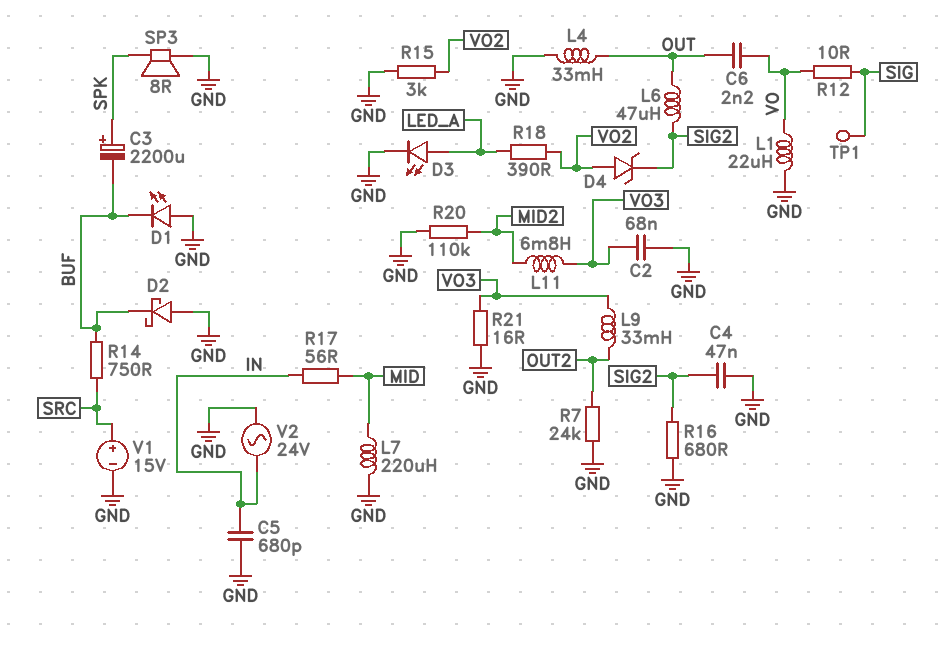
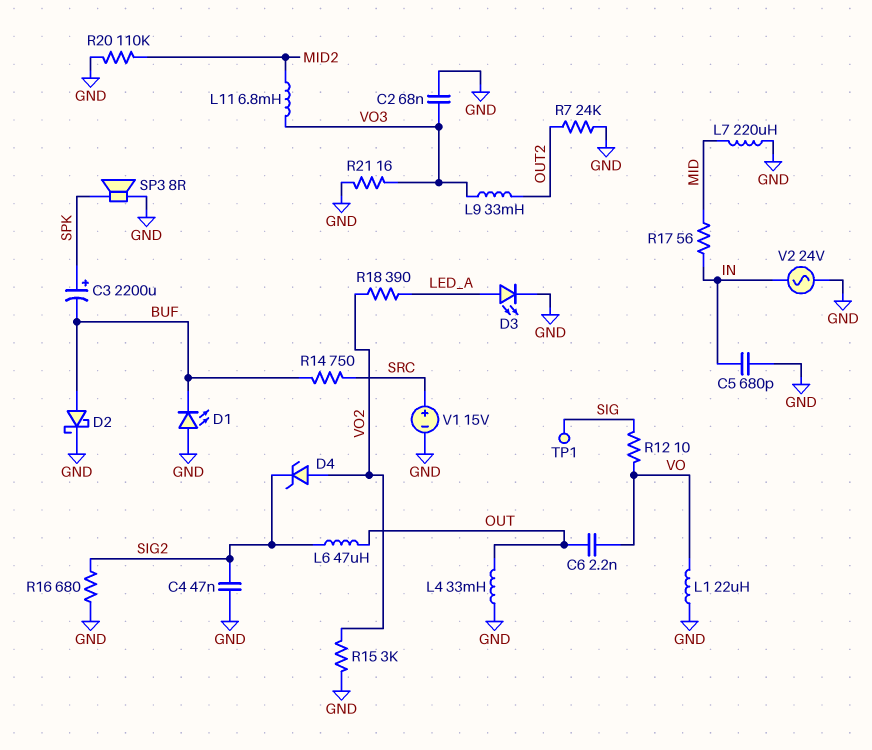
D2: schottky (A GND, K BUF) -> schottky (A BUF, K GND)

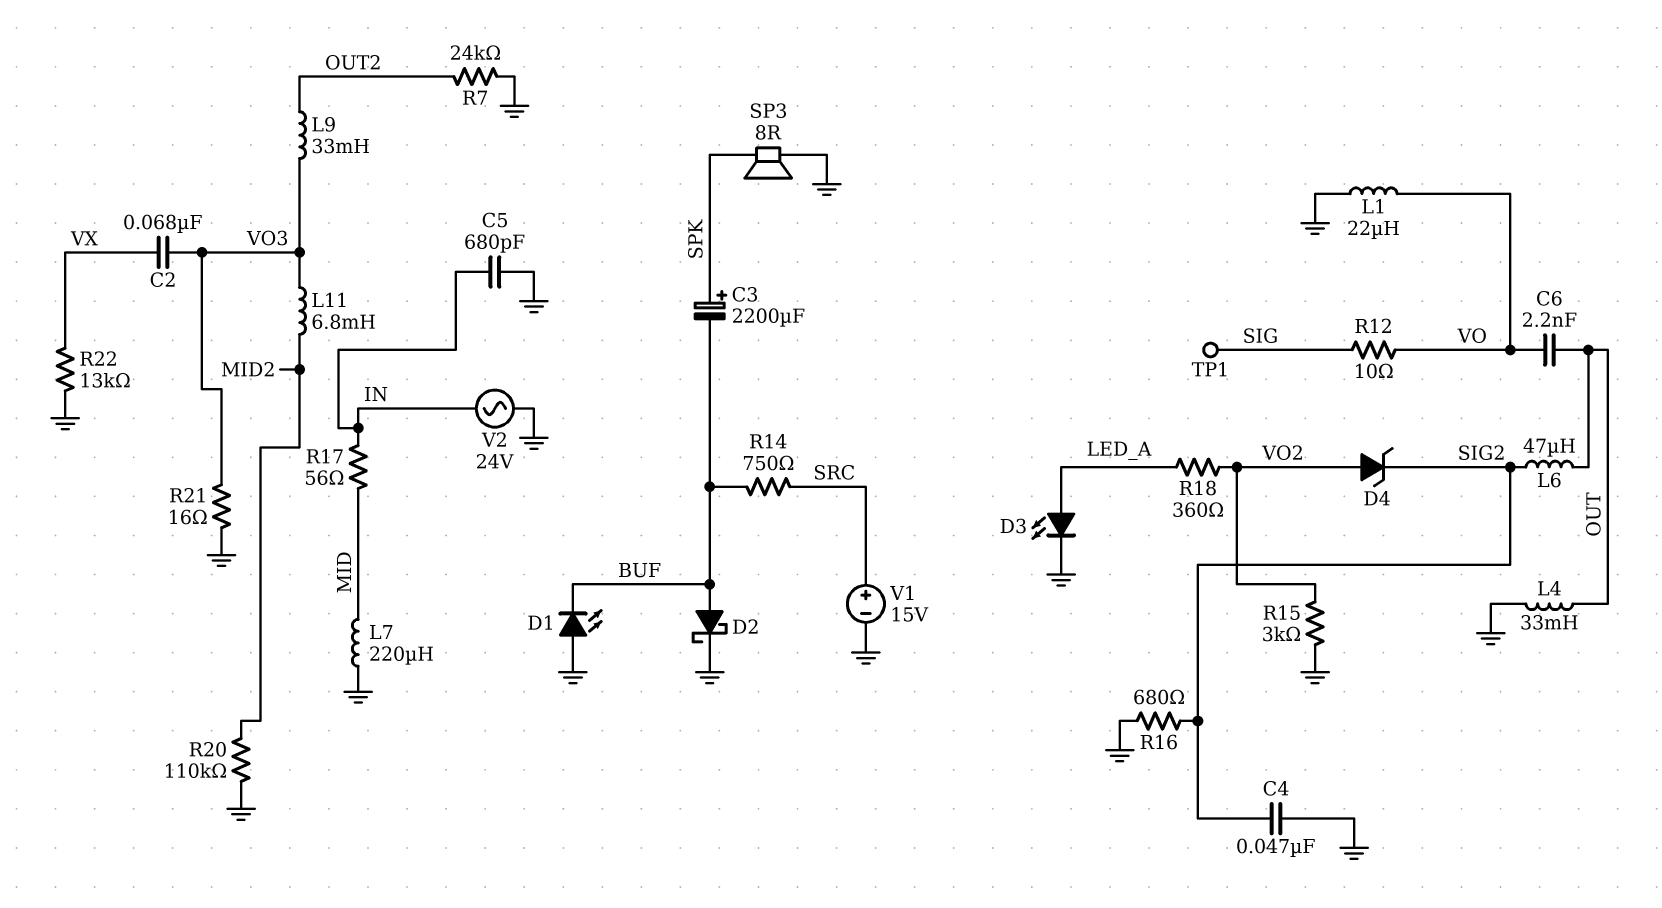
C2: 68nF (GND, VO3) -> 68nF (VO3, VX)
R18: 390 (LED_A, VO2) -> 360 (LED_A, VO2)
R22: none -> 13k (GND, VX)

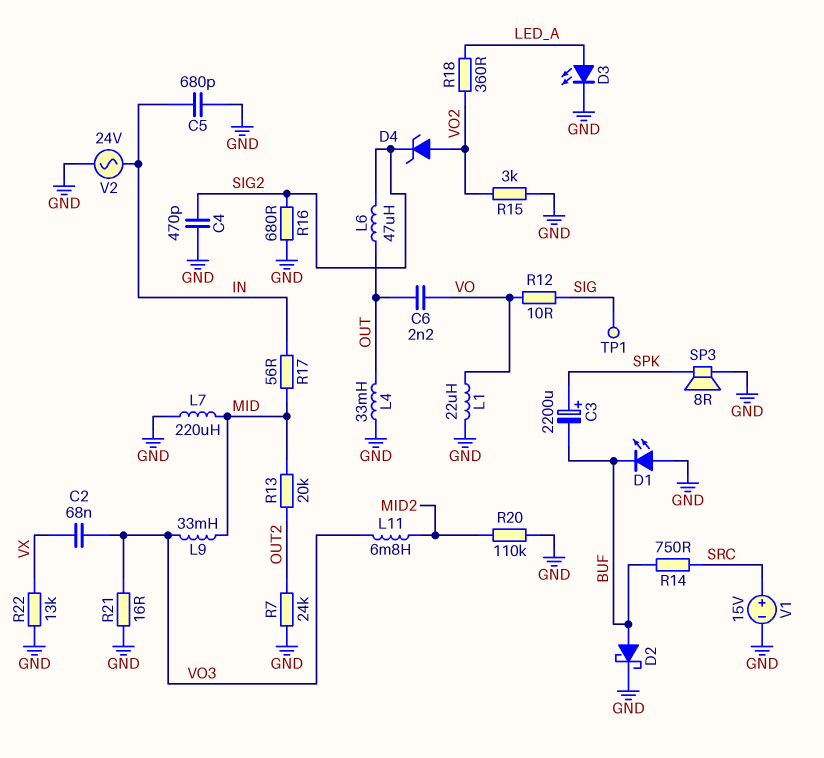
C4: 47nF (GND, SIG2) -> 470pF (GND, SIG2)
L9: 33mH (OUT2, VO3) -> 33mH (MID, VO3)
R13: none -> 20k (MID, OUT2)

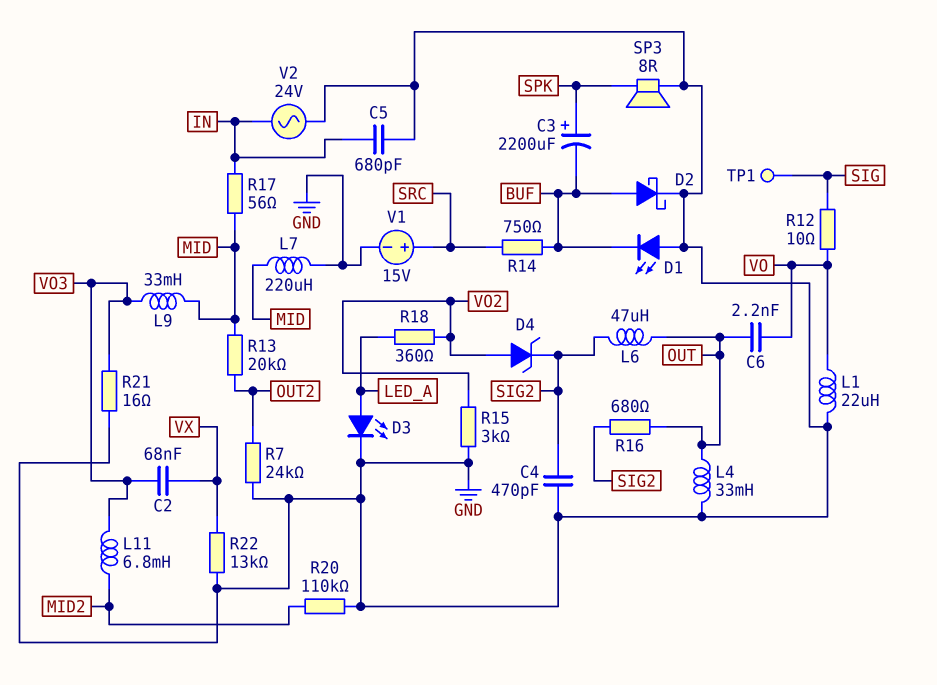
R16: 680 (GND, SIG2) -> 680 (OUT, SIG2)

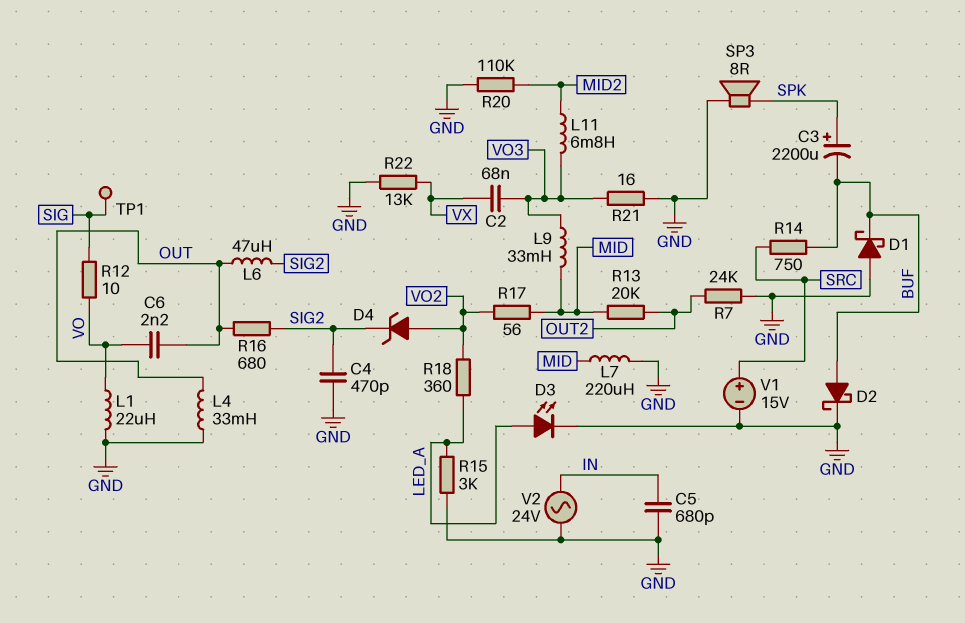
D1: LED (A GND, K BUF) -> schottky (A GND, K BUF)
R15: 3k (GND, VO2) -> 3k (GND, LED_A)
R17: 56 (IN, MID) -> 56 (MID, VO2)

